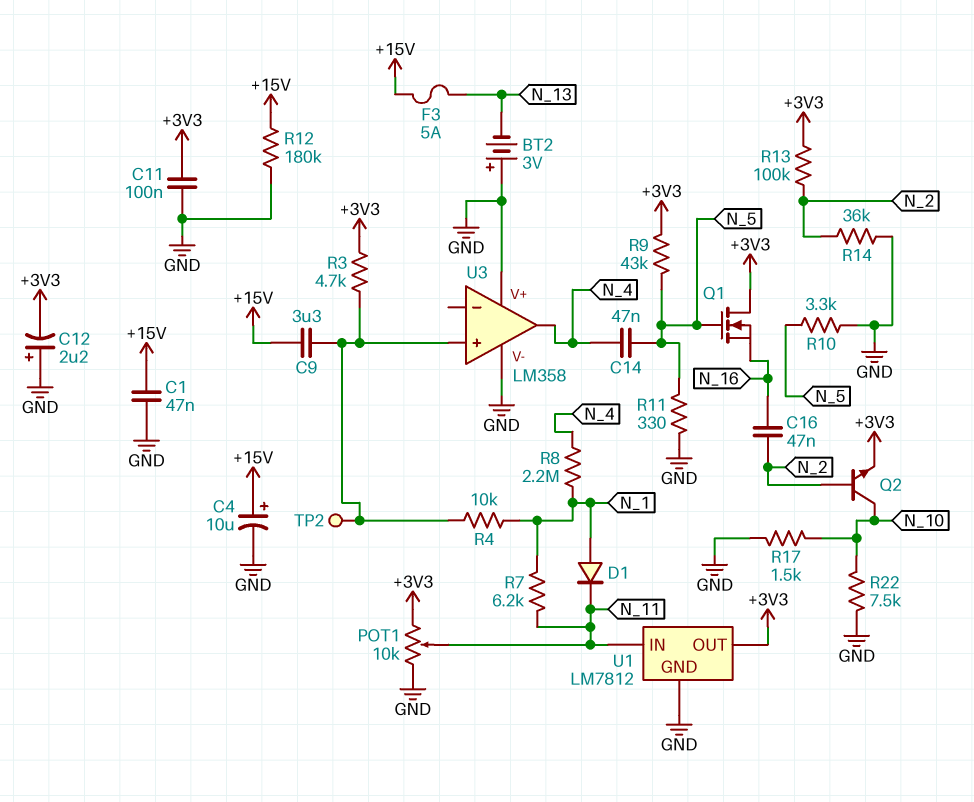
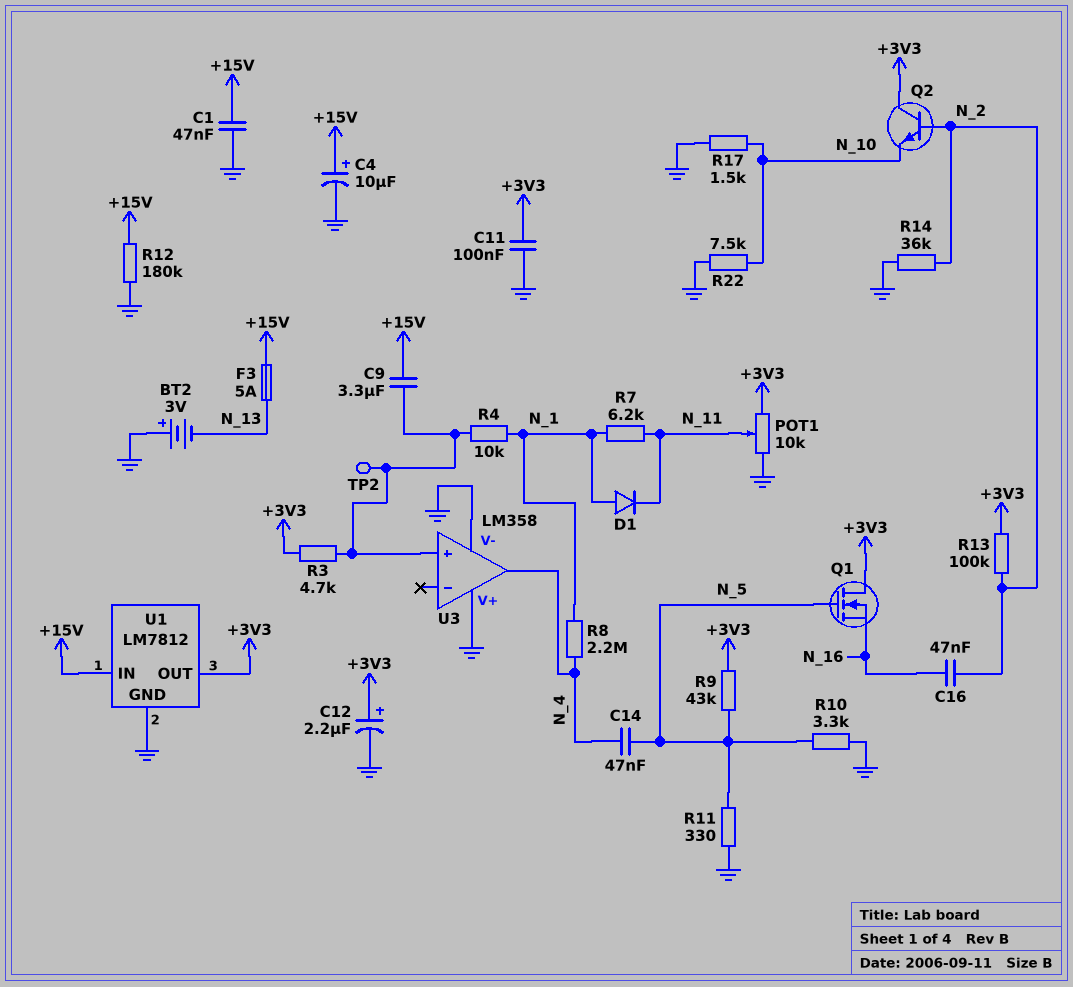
C12: 2.2uF (plus GND, minus +3V3) -> 2.2uF (plus +3V3, minus GND)
Q2: NPN (B N_2, C N_10, E +3V3) -> NPN (B N_2, C +3V3, E N_10)
U1 pin IN: N_11 -> +15V

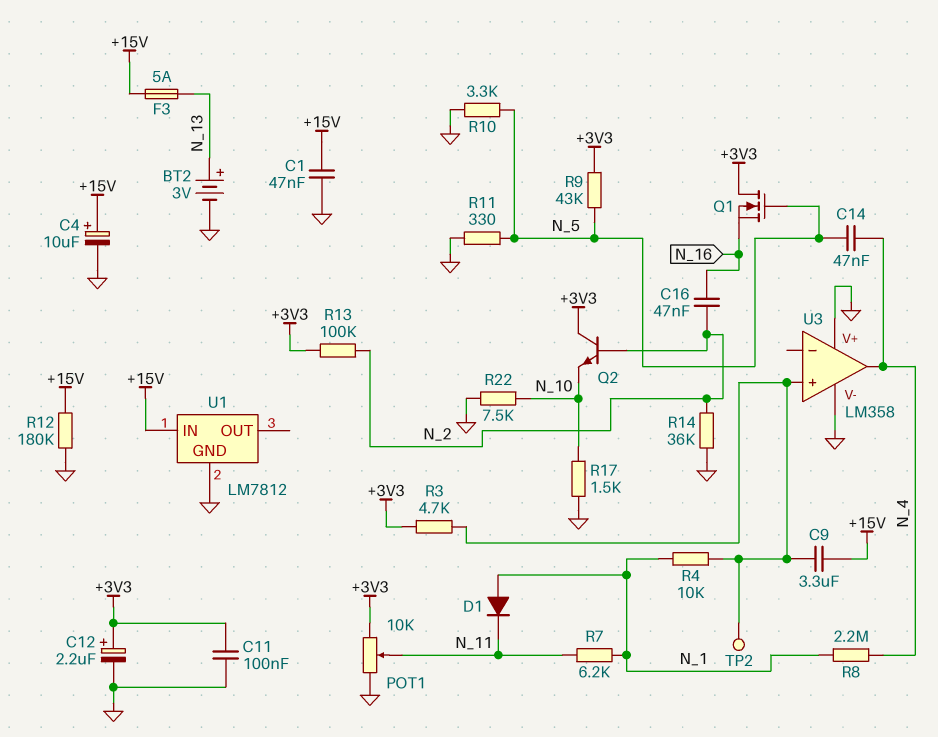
BT2: 3V (plus GND, minus N_13) -> 3V (plus N_13, minus GND)
U1 pin OUT: +3V3 -> none

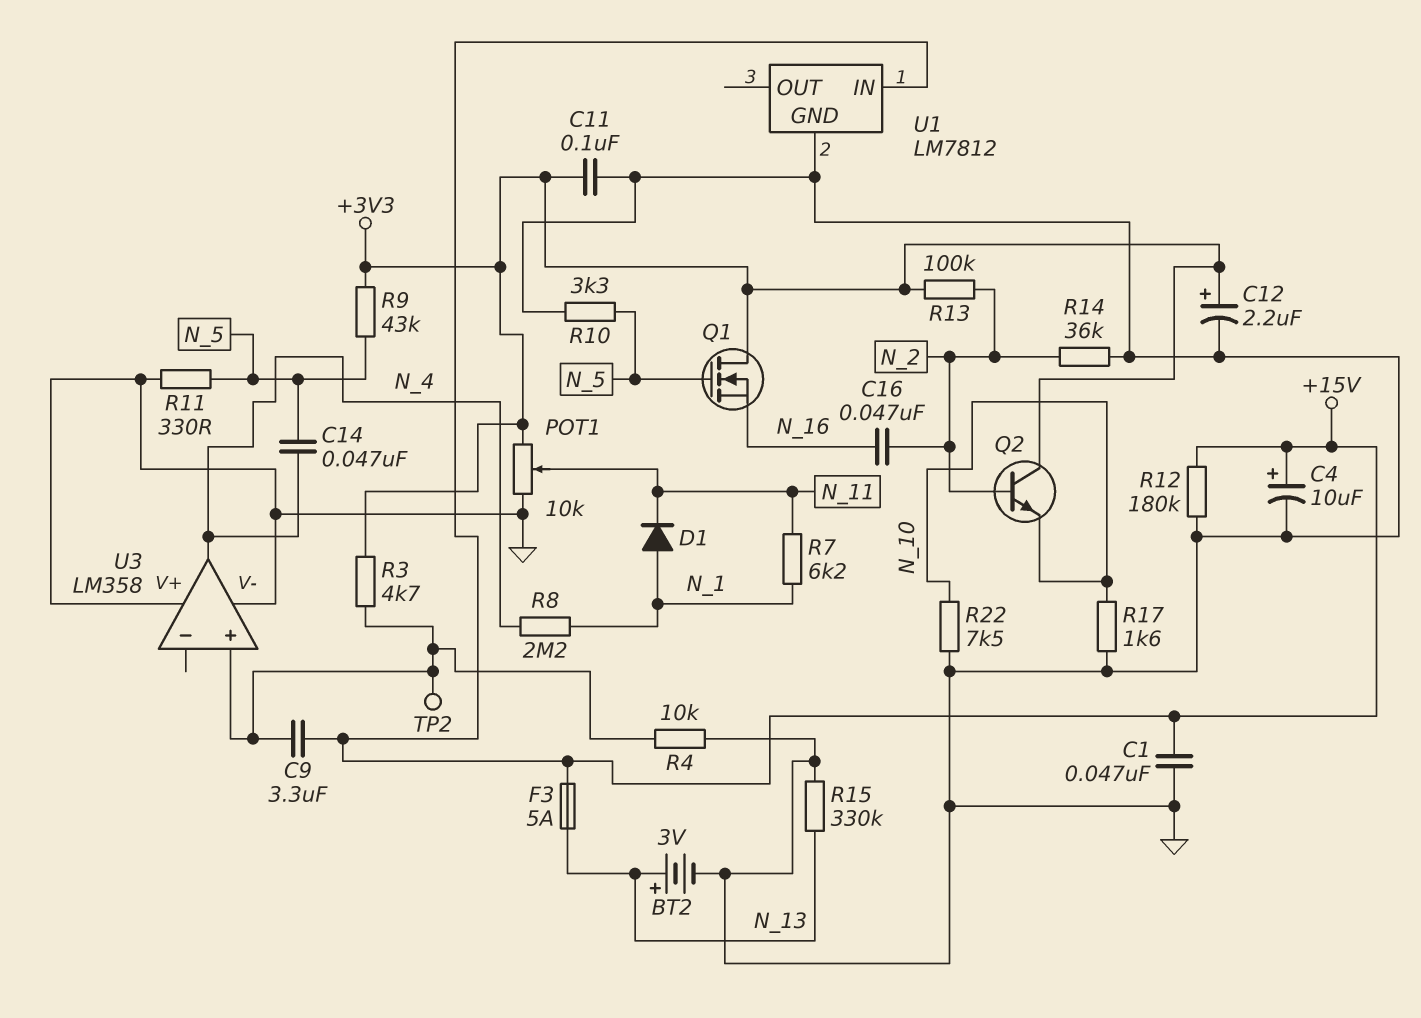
R4: 10k (N_1, U3/in+) -> 10k (GND, U3/in+)
R15: none -> 330k (GND, N_13)
R17: 1.5k (GND, N_10) -> 1.6k (GND, N_10)

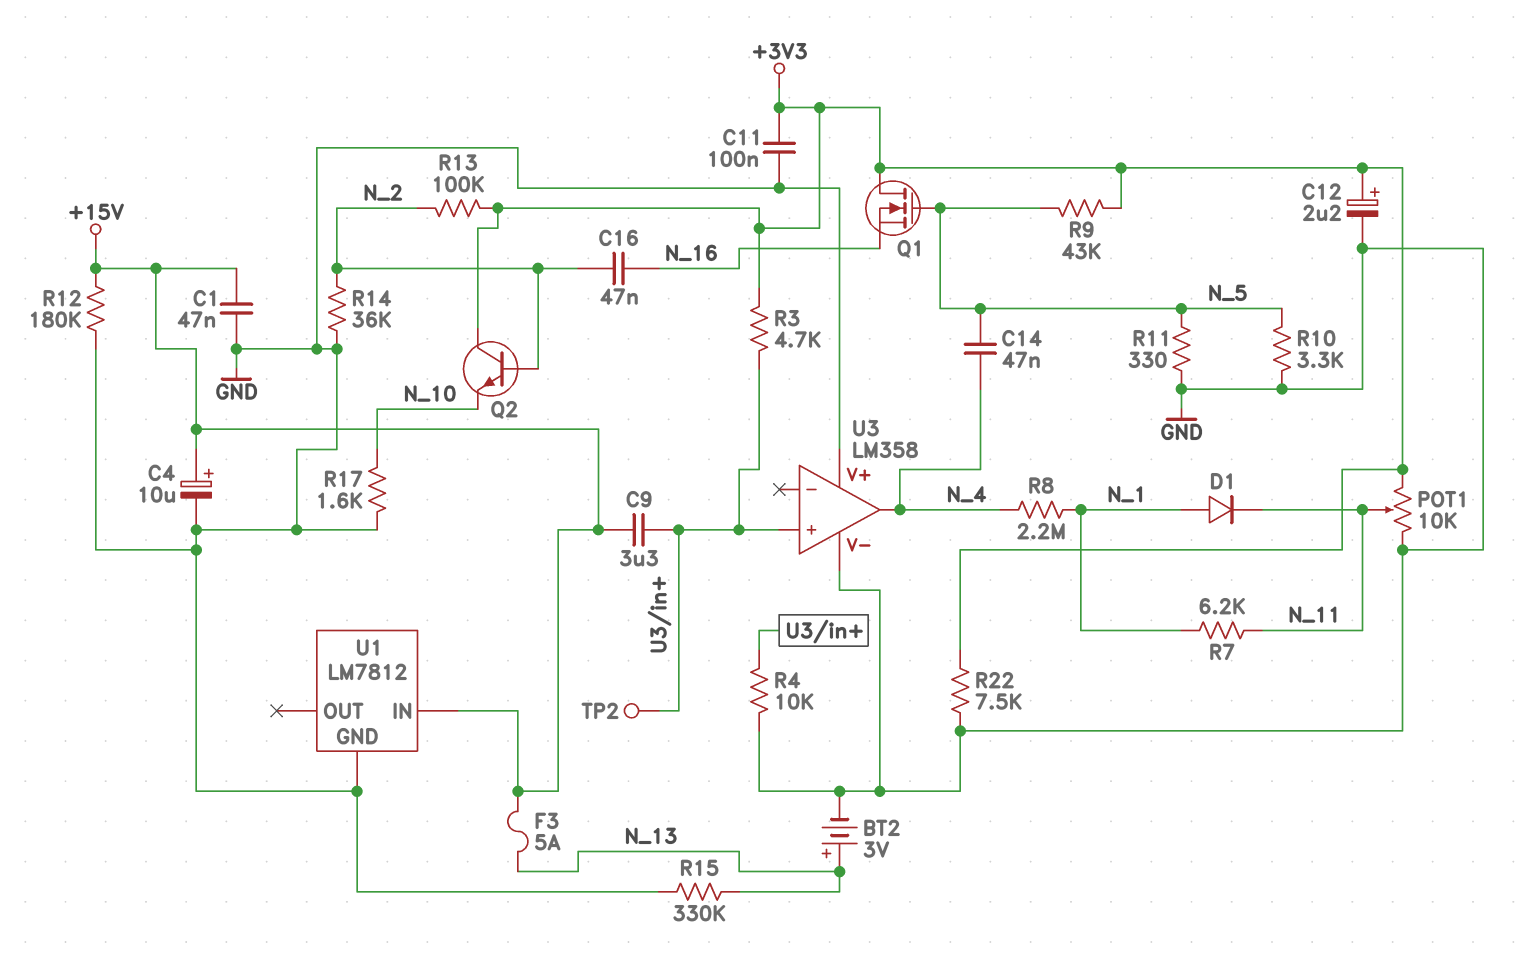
R22: 7.5k (GND, N_10) -> 7.5k (+3V3, GND)

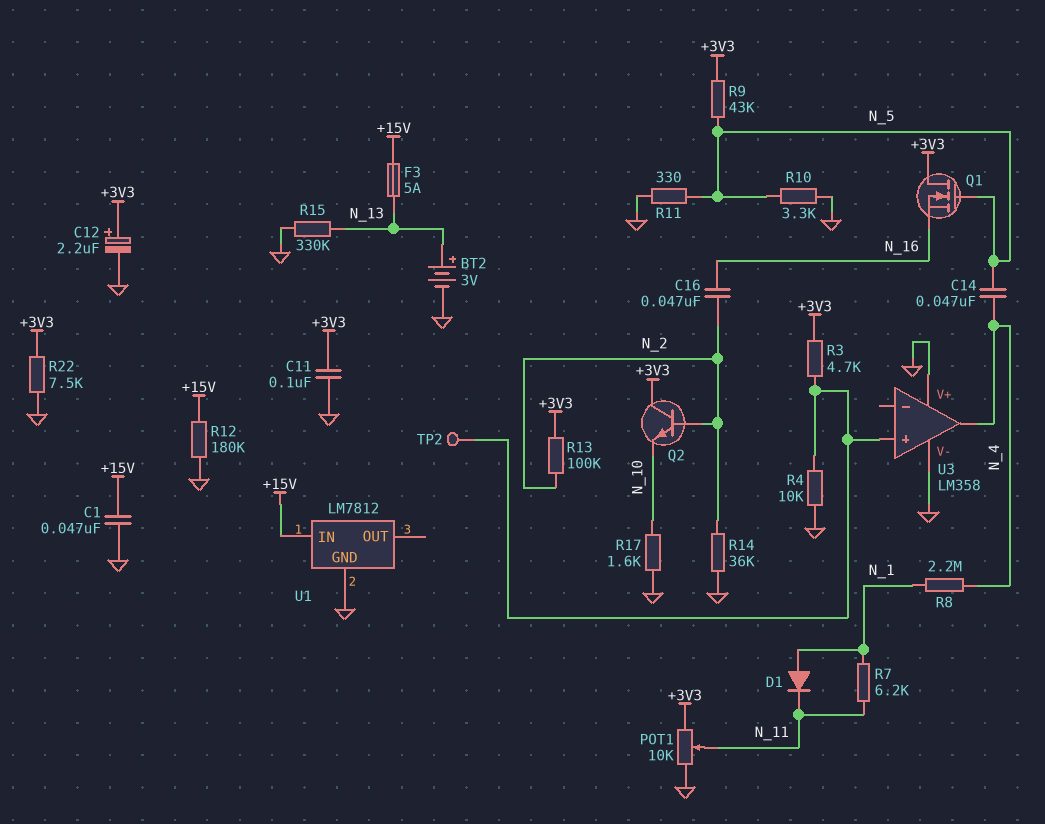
C4: 10uF (plus +15V, minus GND) -> none
C9: 3.3uF (+15V, U3/in+) -> none

